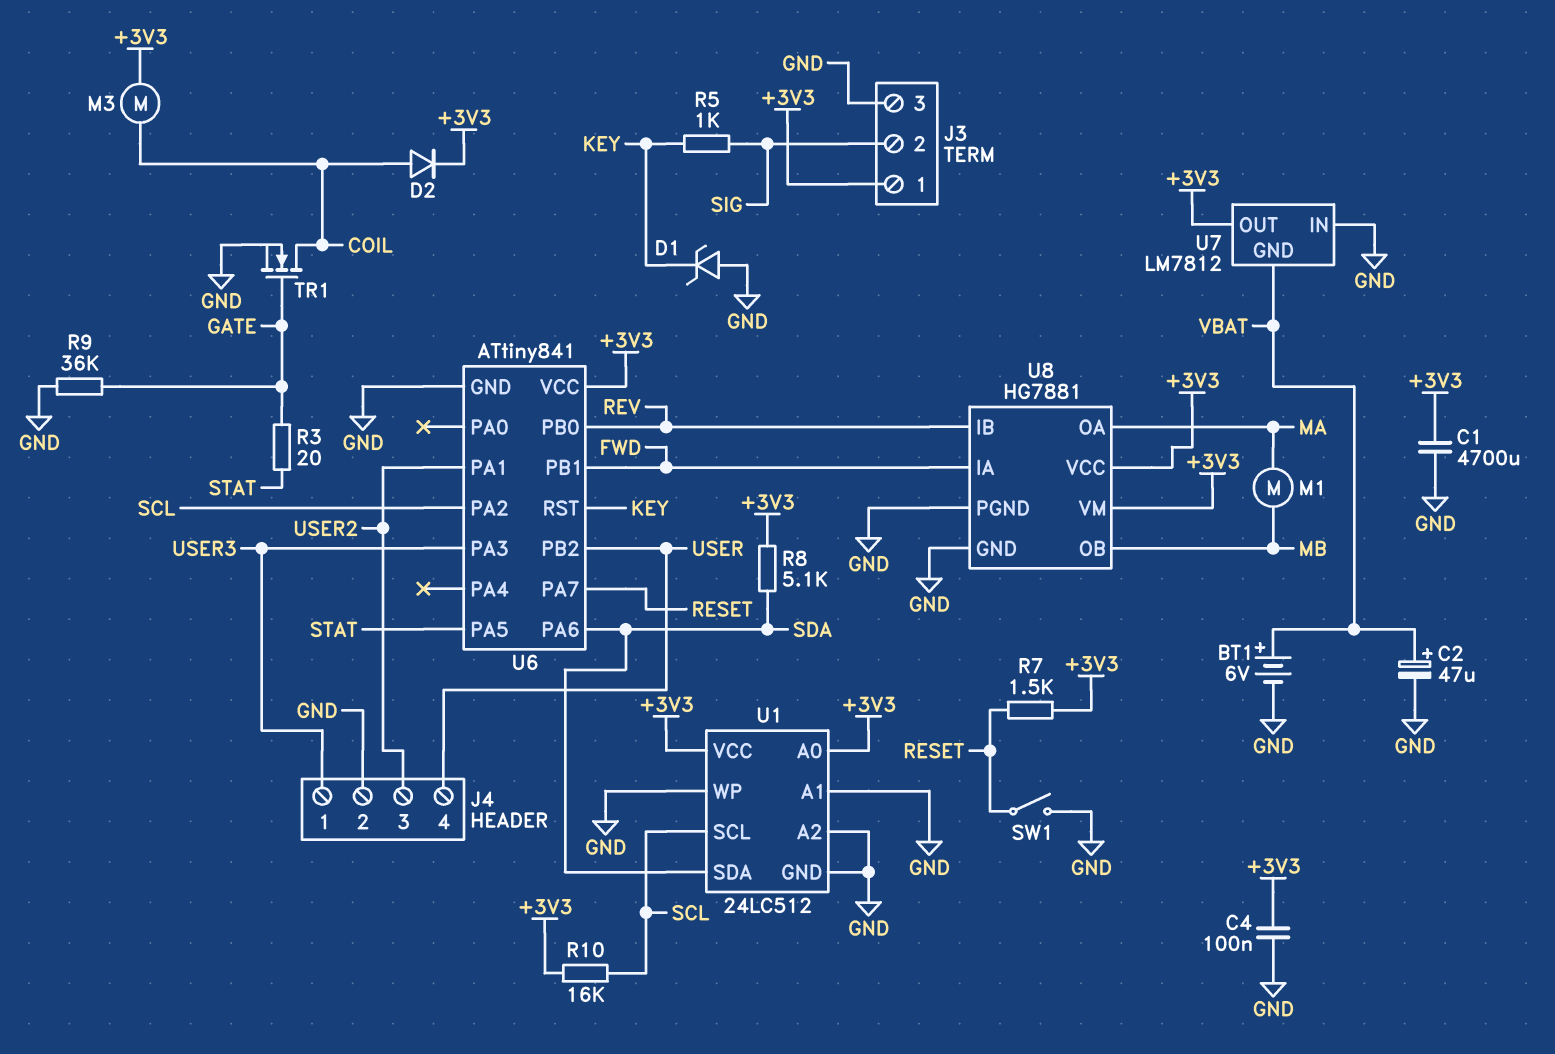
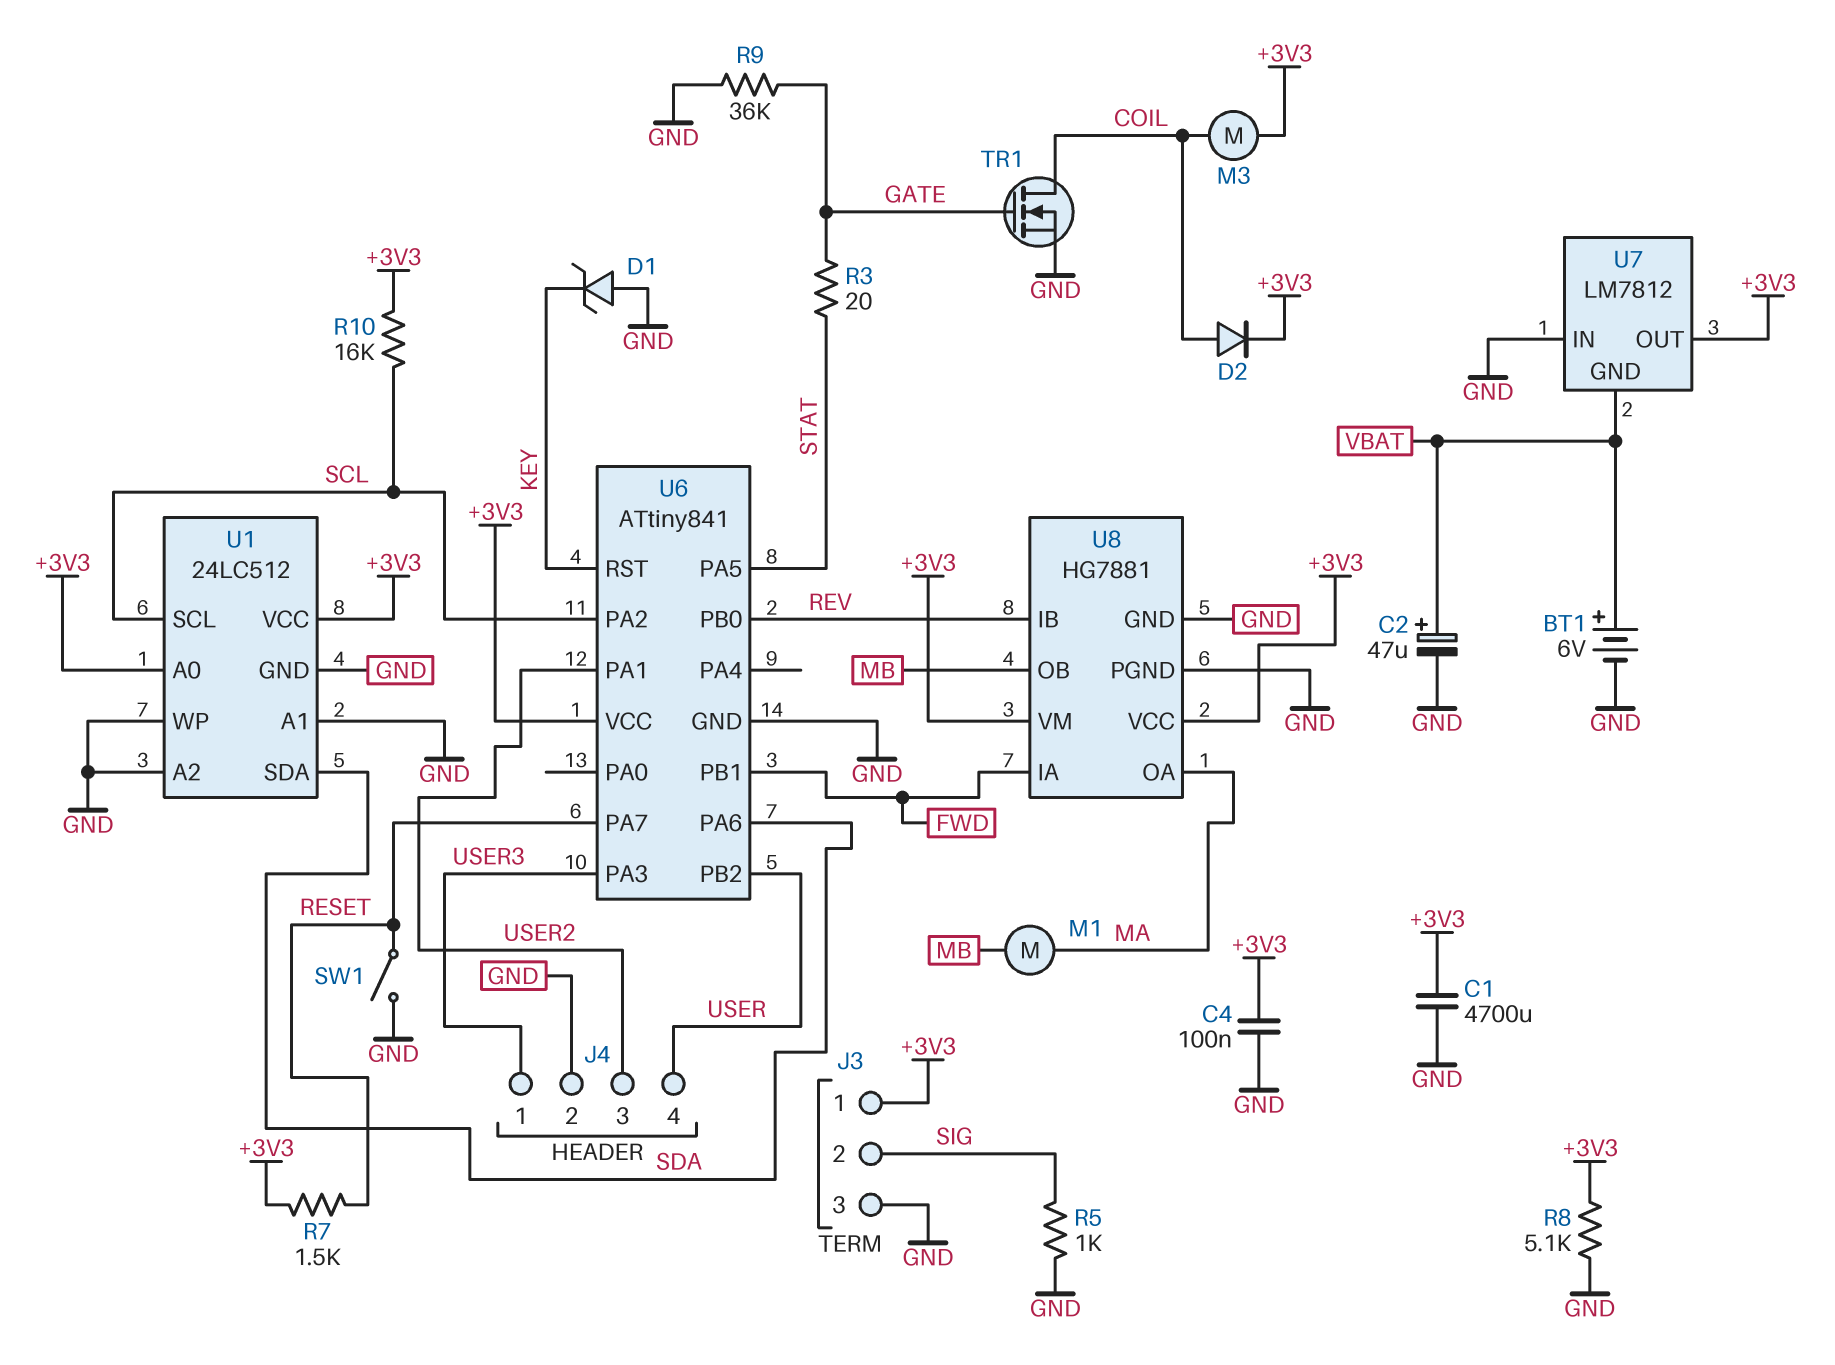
R5: 1k (KEY, SIG) -> 1k (GND, SIG)
R8: 5.1k (+3V3, SDA) -> 5.1k (+3V3, GND)

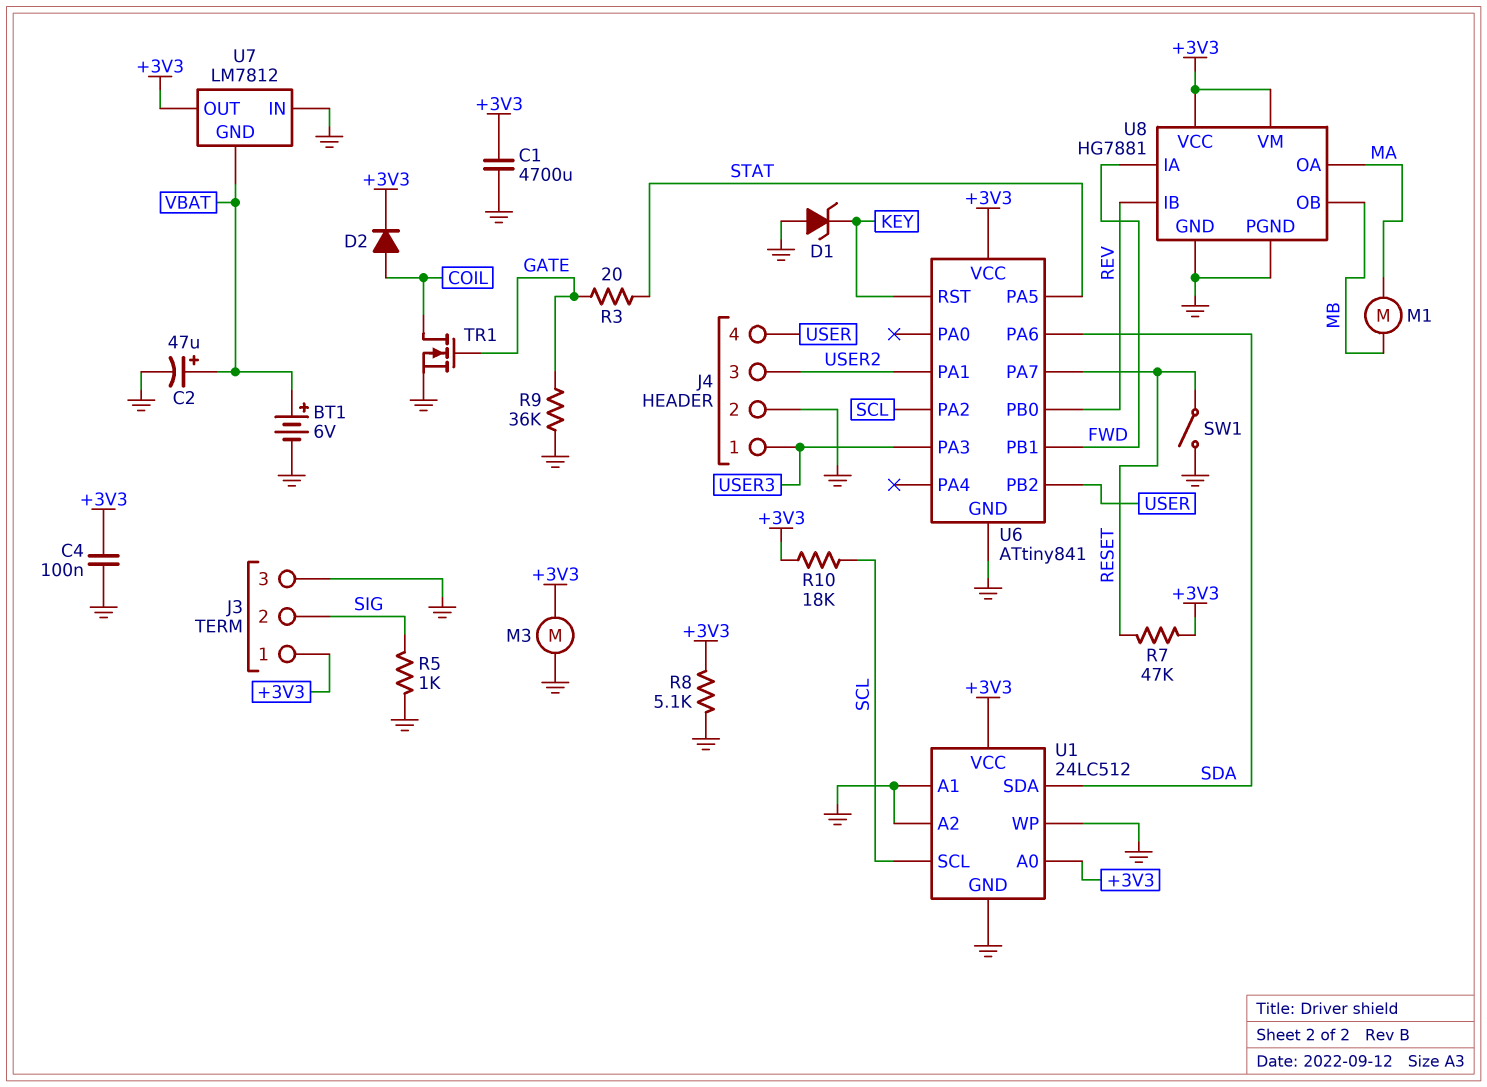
M3: motor (+3V3, COIL) -> motor (+3V3, GND)
R7: 1.5k (+3V3, RESET) -> 47k (+3V3, RESET)
R10: 16k (+3V3, SCL) -> 18k (+3V3, SCL)

